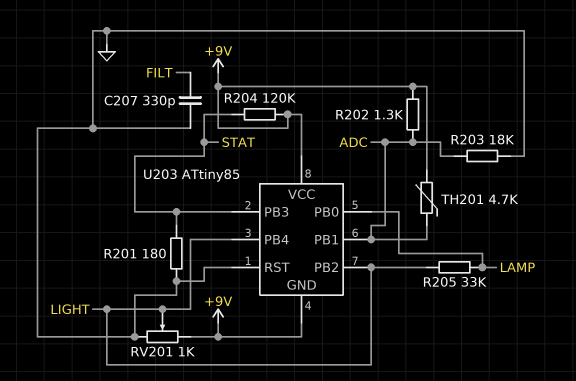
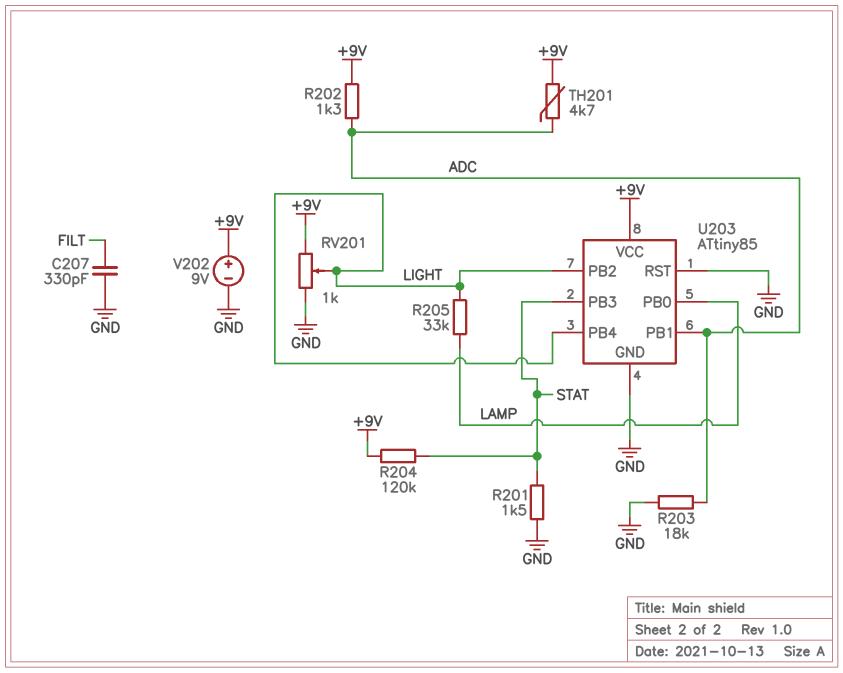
R201: 180 (GND, STAT) -> 1.5k (GND, STAT)
U203 pin GND: +9V -> GND
V202: none -> 9V (plus +9V, minus GND)

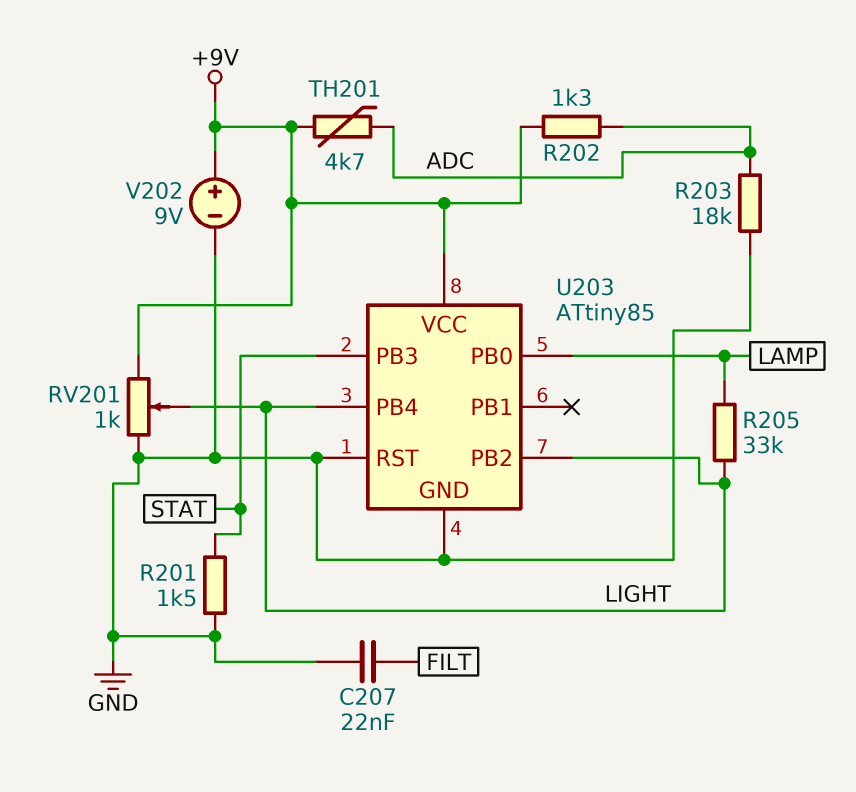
C207: 330pF (FILT, GND) -> 22nF (FILT, GND)
R204: 120k (+9V, STAT) -> none
U203 pin PB1: ADC -> none

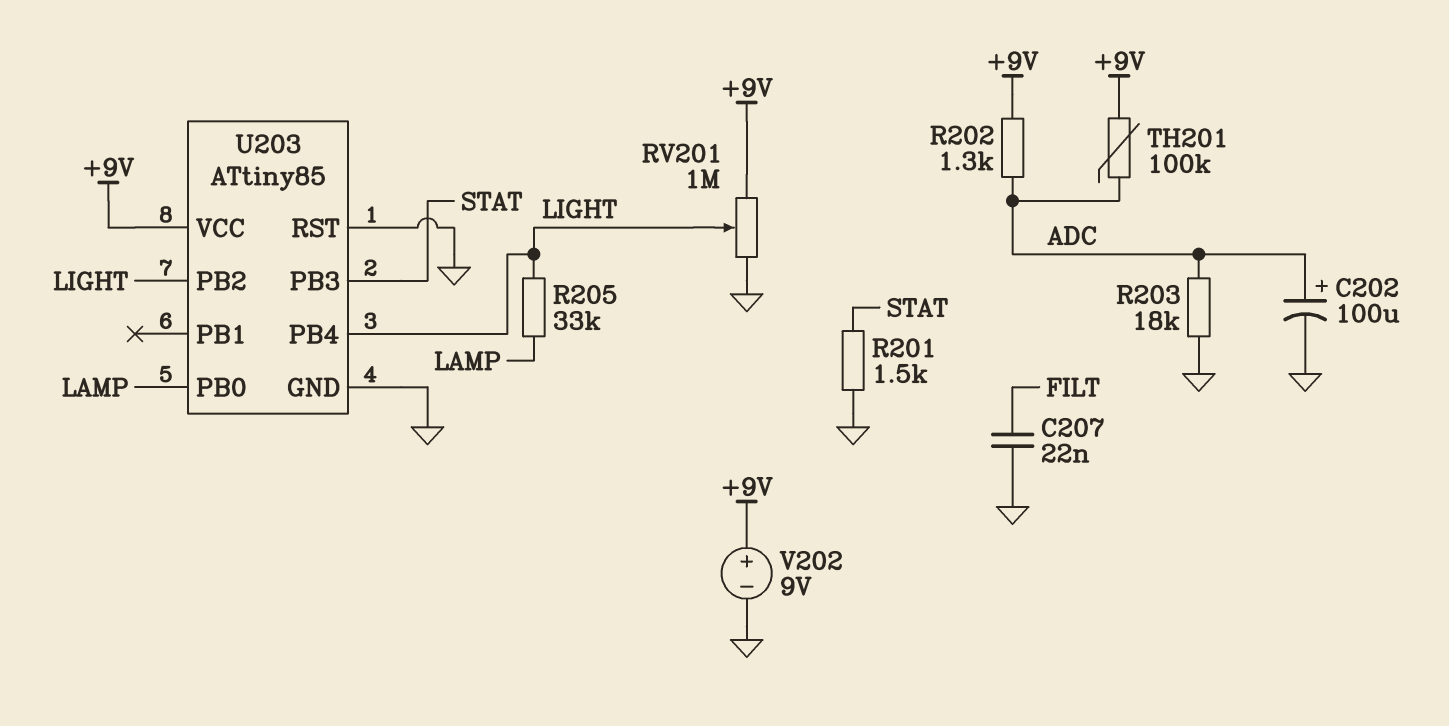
C202: none -> 100uF (plus ADC, minus GND)
RV201: 1k (+9V, GND, wiper LIGHT) -> 1M (+9V, GND, wiper LIGHT)
TH201: 4.7k (+9V, ADC) -> 100k (+9V, ADC)

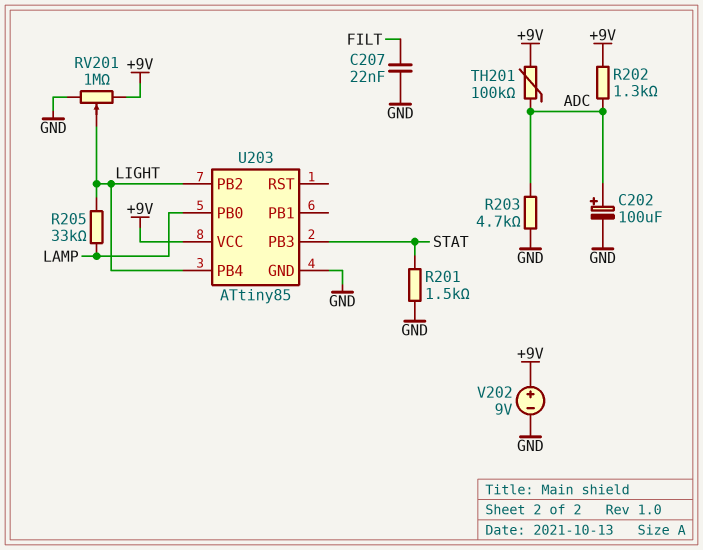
R203: 18k (ADC, GND) -> 4.7k (ADC, GND)
U203 pin RST: GND -> none

